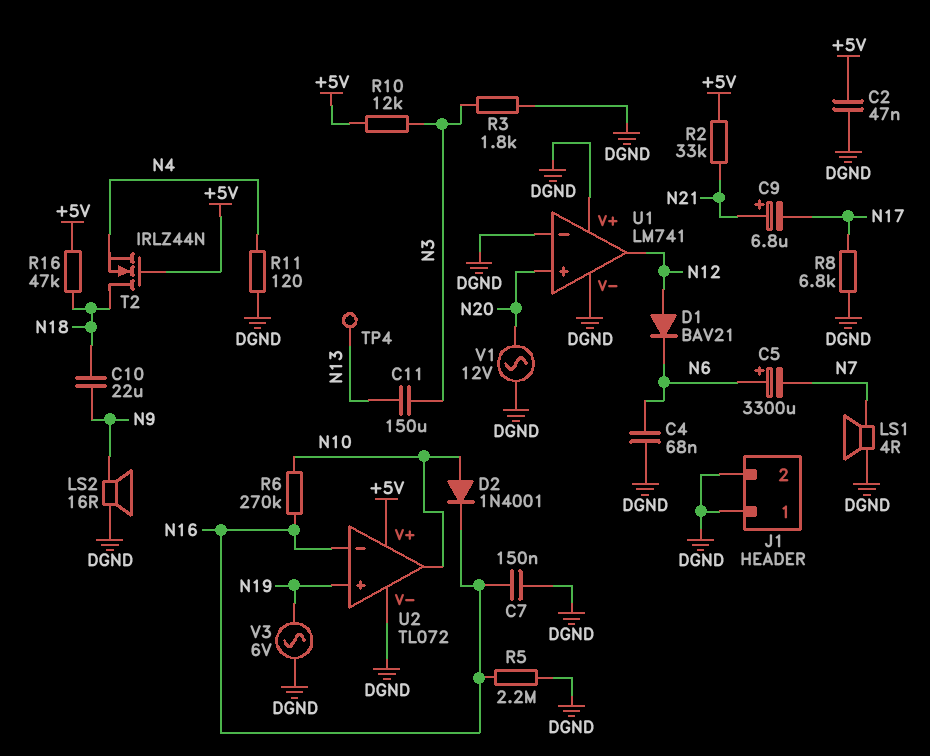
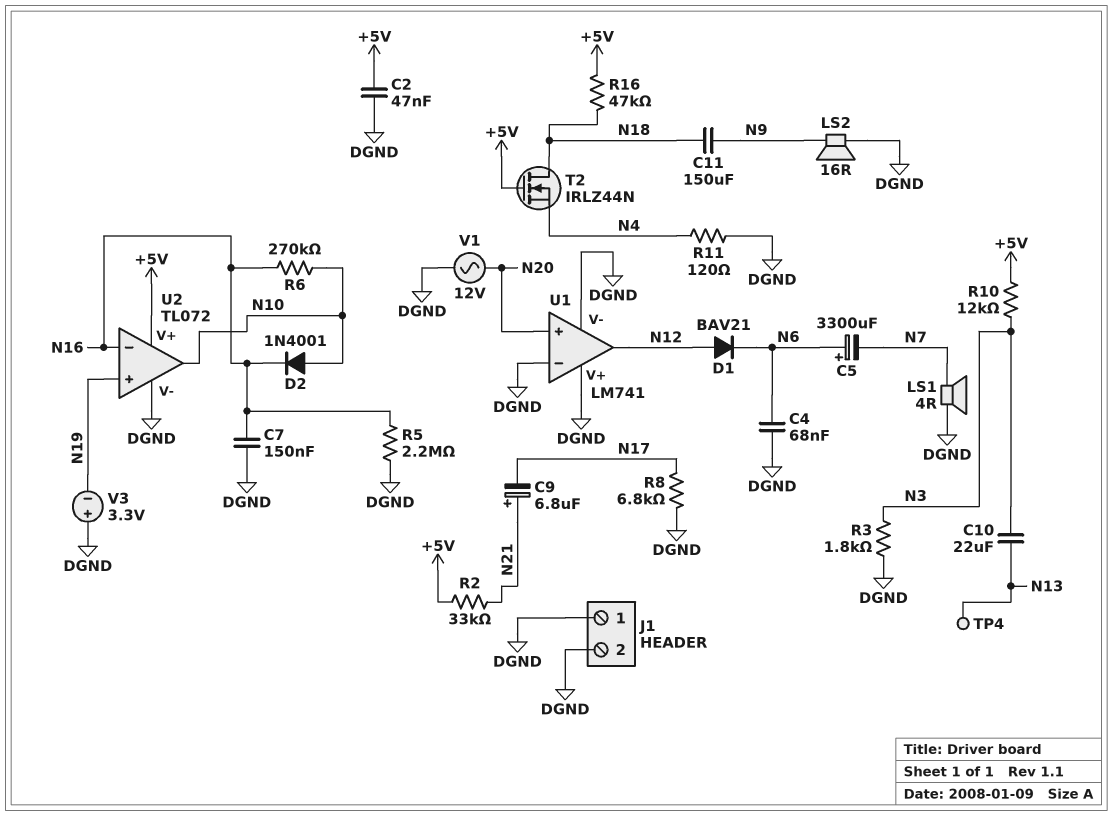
C10: 22uF (N9, N18) -> 22uF (N3, N13)
C11: 150uF (N3, N13) -> 150uF (N9, N18)
V3: AC 6V (DGND, N19) -> 3.3V (plus DGND, minus N19)

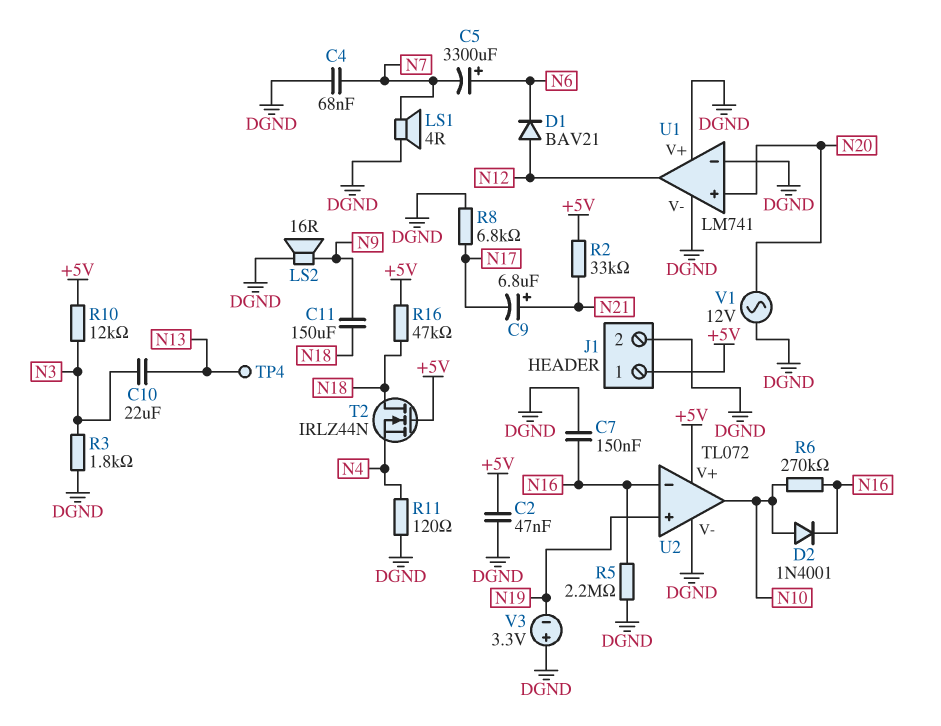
C4: 68nF (DGND, N6) -> 68nF (DGND, N7)
J1 pin 1: DGND -> +5V

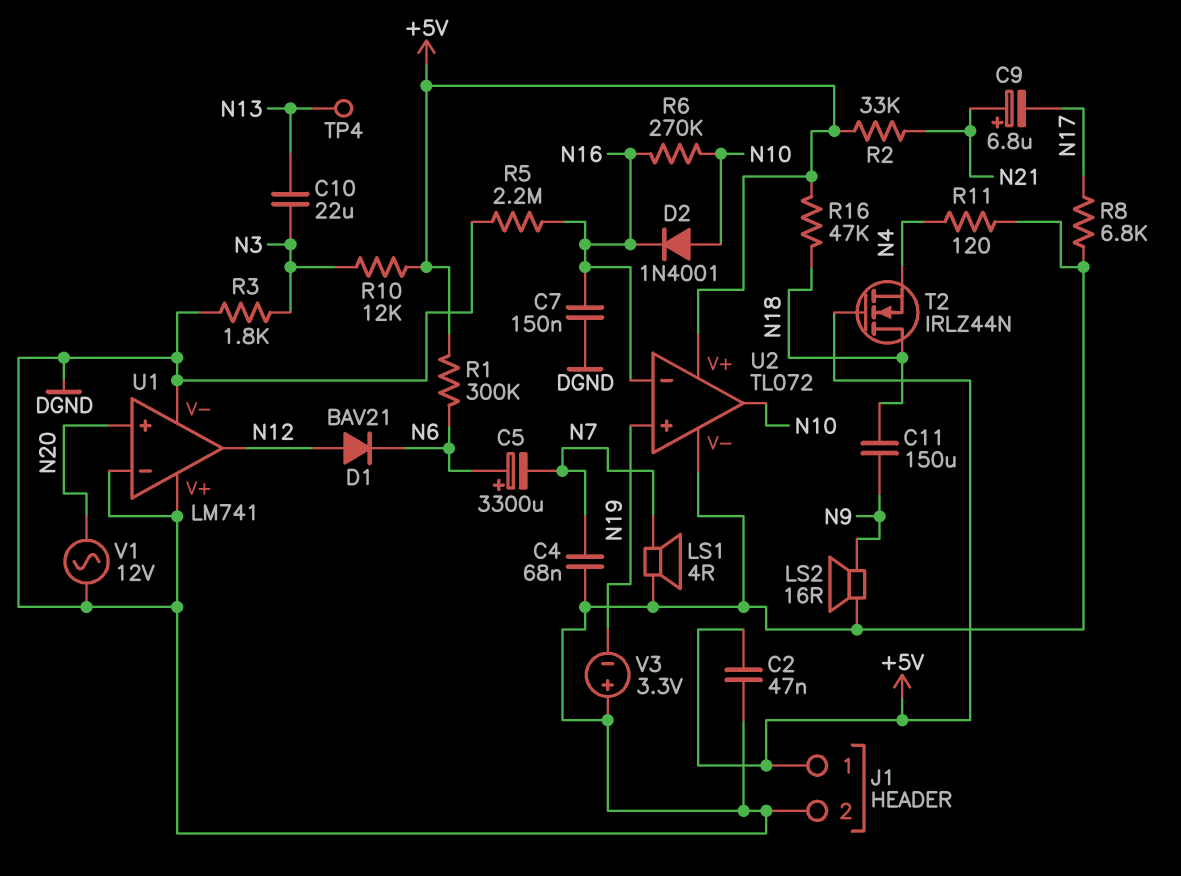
R1: none -> 300k (+5V, N6)

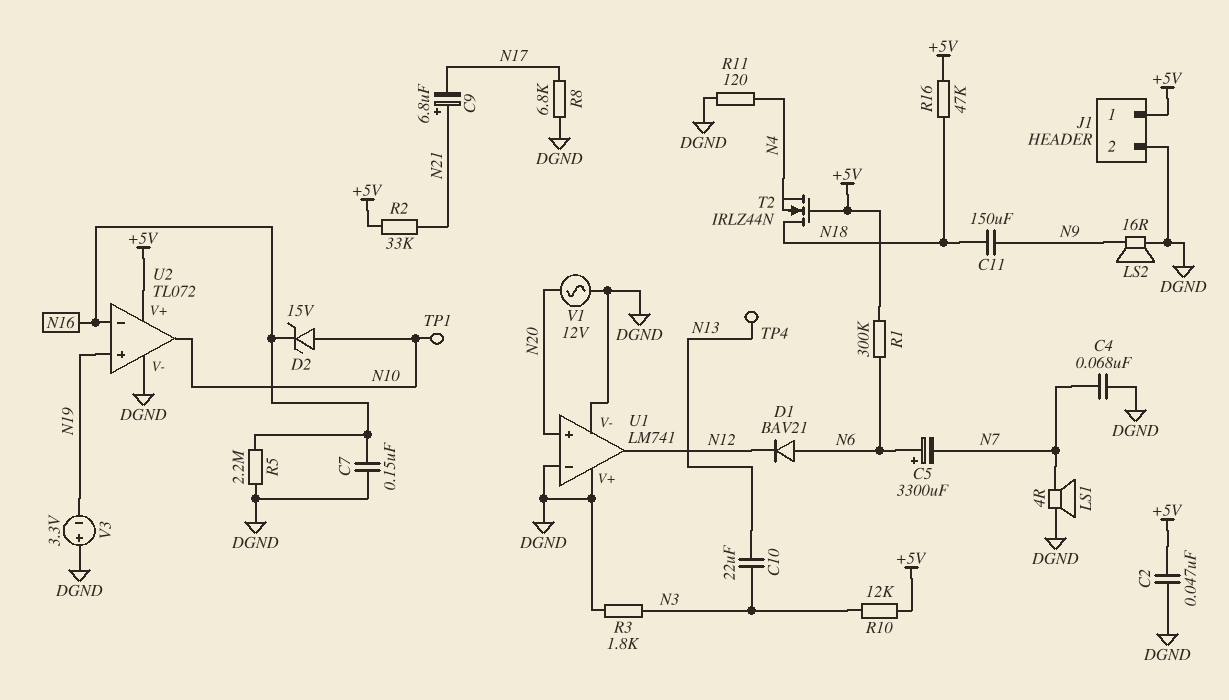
D1: diode BAV21 (A N12, K N6) -> diode BAV21 (A N6, K N12)
D2: diode 1N4001 (A N10, K N16) -> zener 15V (A N10, K N16)
R6: 270k (N10, N16) -> none
TP1: none -> test point (N10)

